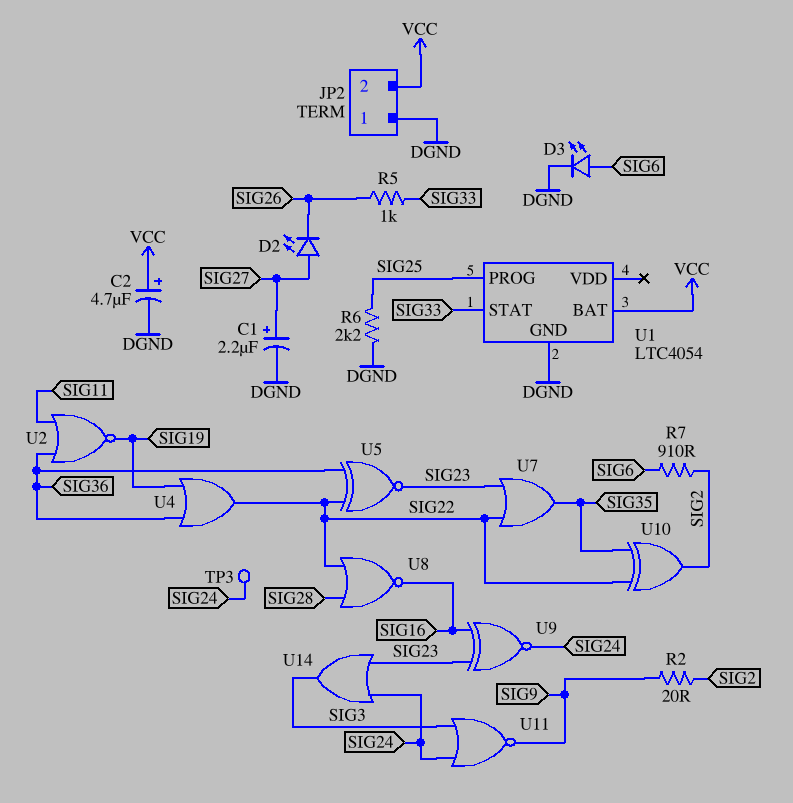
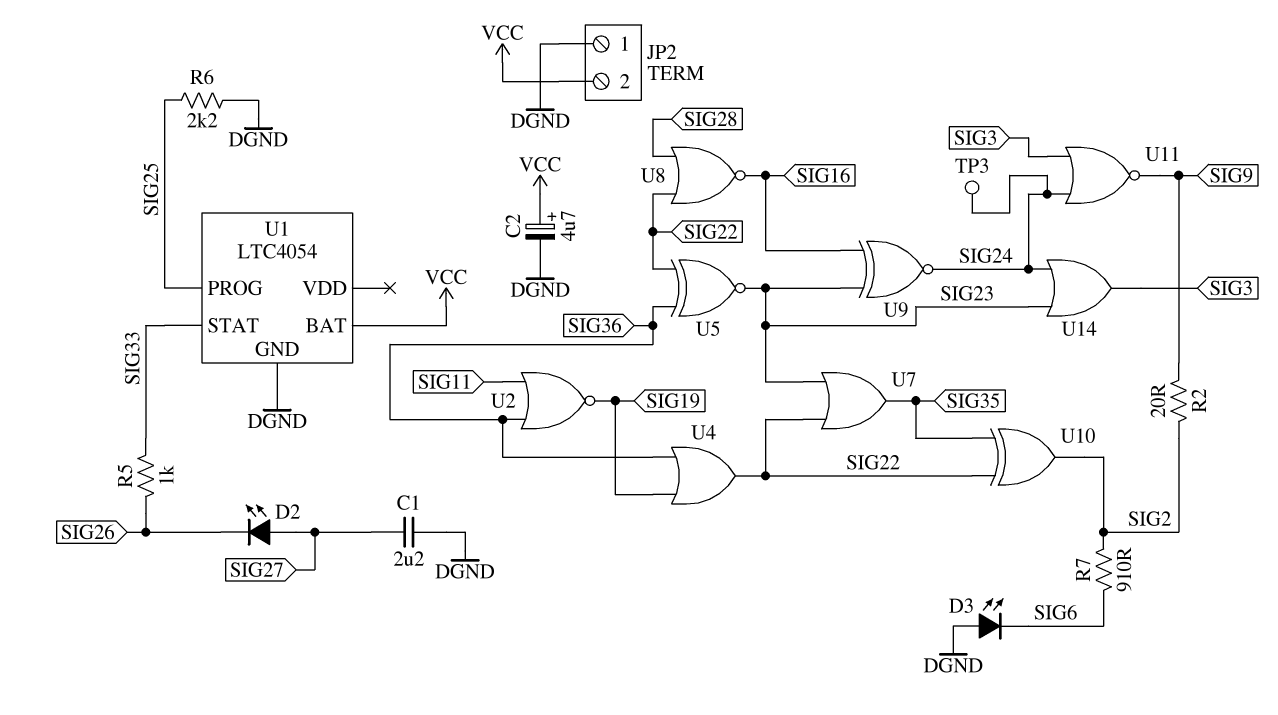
C1: 2.2uF (plus SIG27, minus DGND) -> 2.2uF (DGND, SIG27)
D3: LED (A SIG6, K DGND) -> LED (A DGND, K SIG6)

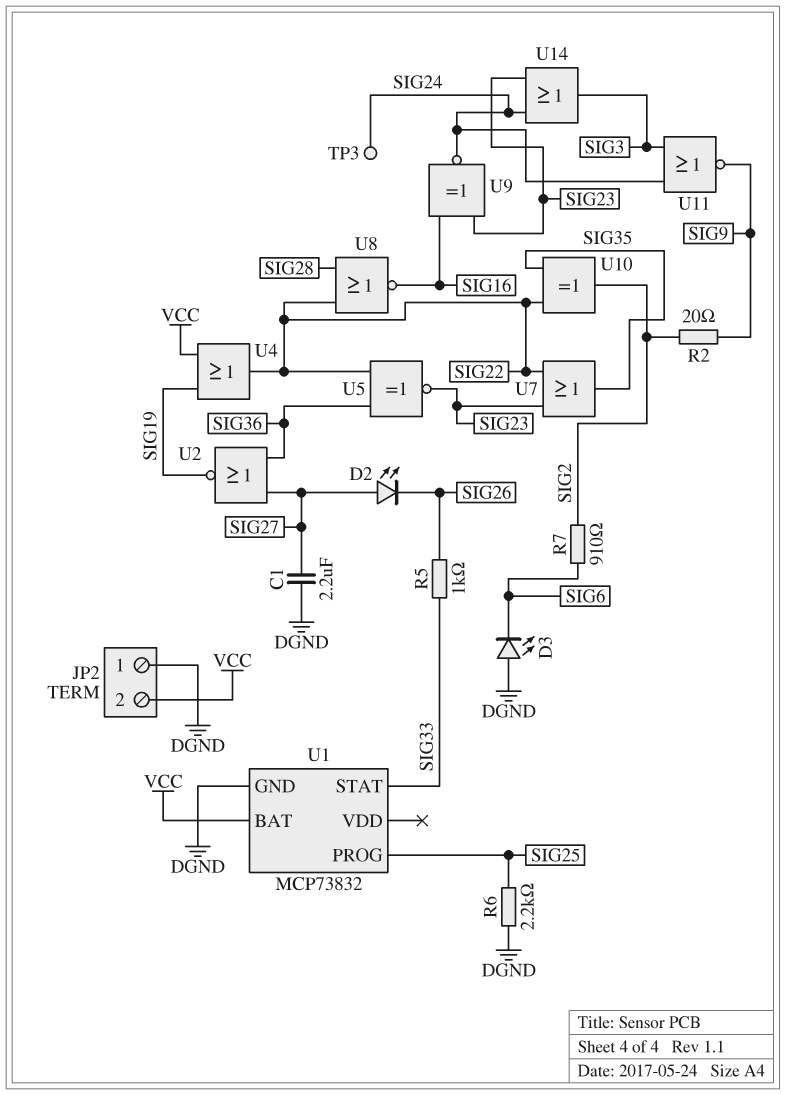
C2: 4.7uF (plus VCC, minus DGND) -> none
U1: LTC4054 -> MCP73832
U2: NOR (in SIG11, in SIG36, out SIG19) -> NOR (in SIG27, in SIG36, out SIG19)
U4: OR (in SIG19, in SIG36, out SIG22) -> OR (in SIG19, in VCC, out SIG22)

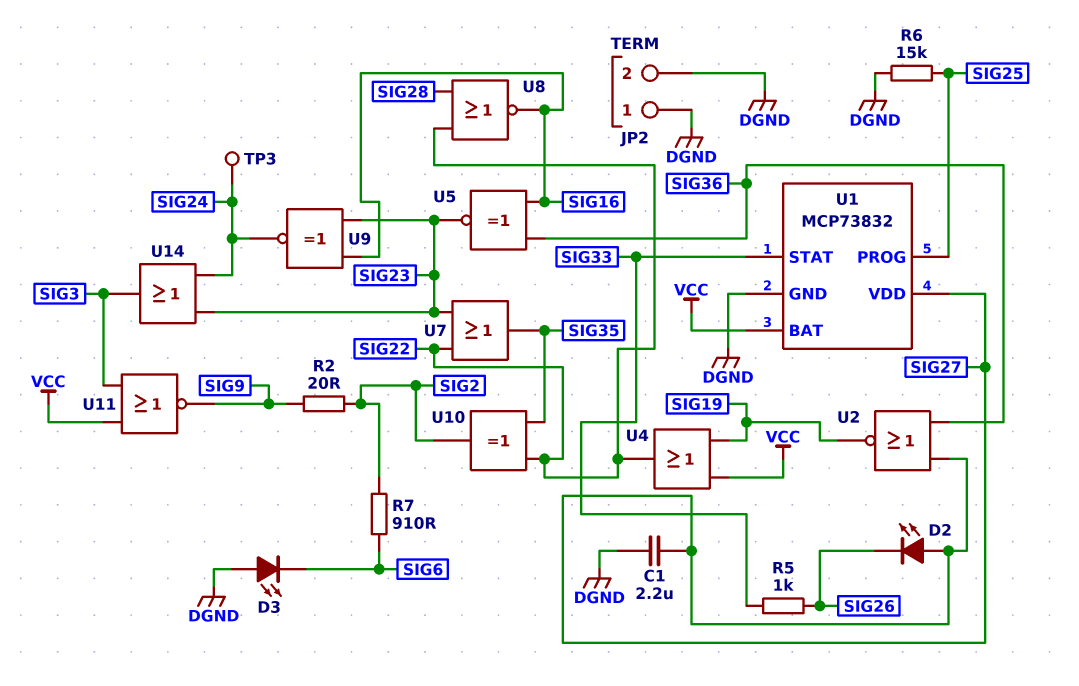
JP2 pin 2: VCC -> DGND
R6: 2.2k (DGND, SIG25) -> 15k (DGND, SIG25)
U1 pin VDD: none -> SIG27
U5: XNOR (in SIG22, in SIG36, out SIG23) -> XNOR (in SIG16, in SIG36, out SIG23)
U11: NOR (in SIG3, in SIG24, out SIG9) -> NOR (in SIG3, in VCC, out SIG9)

